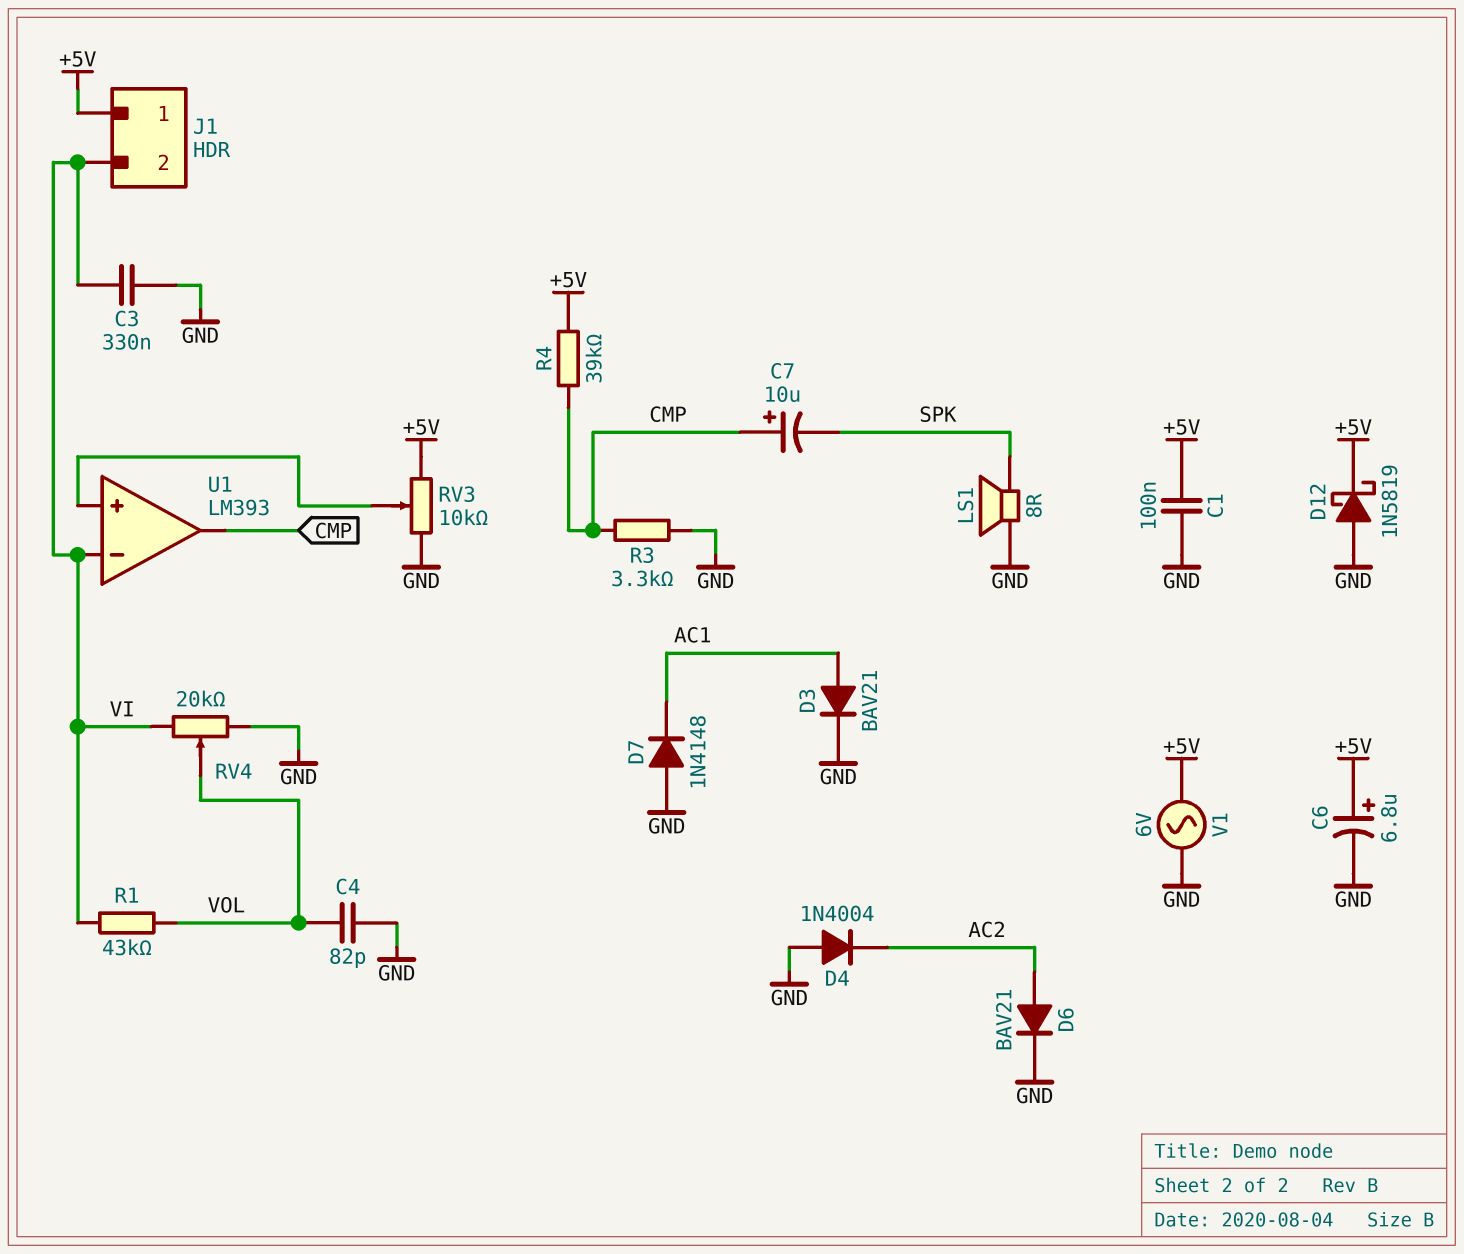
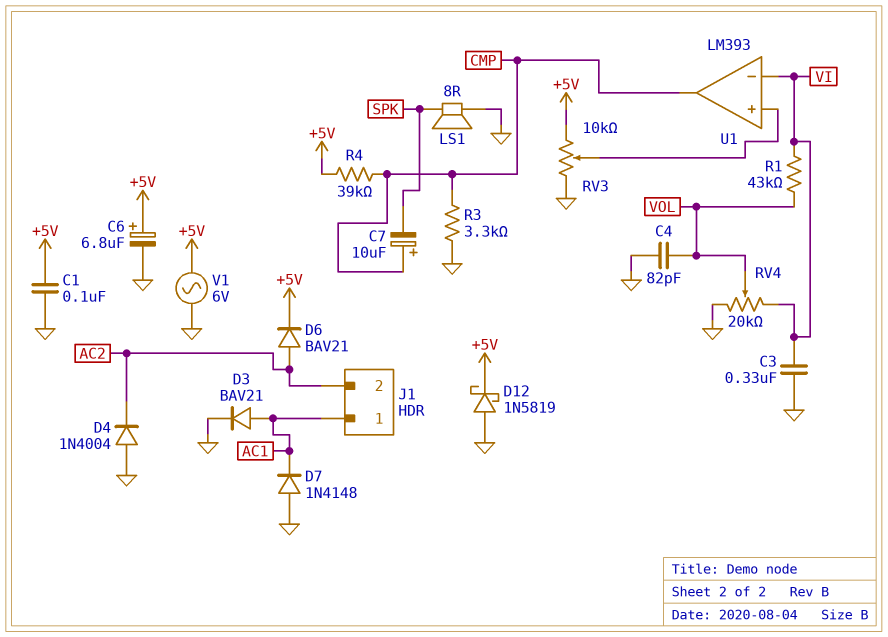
D6: diode BAV21 (A AC2, K GND) -> diode BAV21 (A AC2, K +5V)
J1 pin 1: +5V -> AC1
J1 pin 2: VI -> AC2

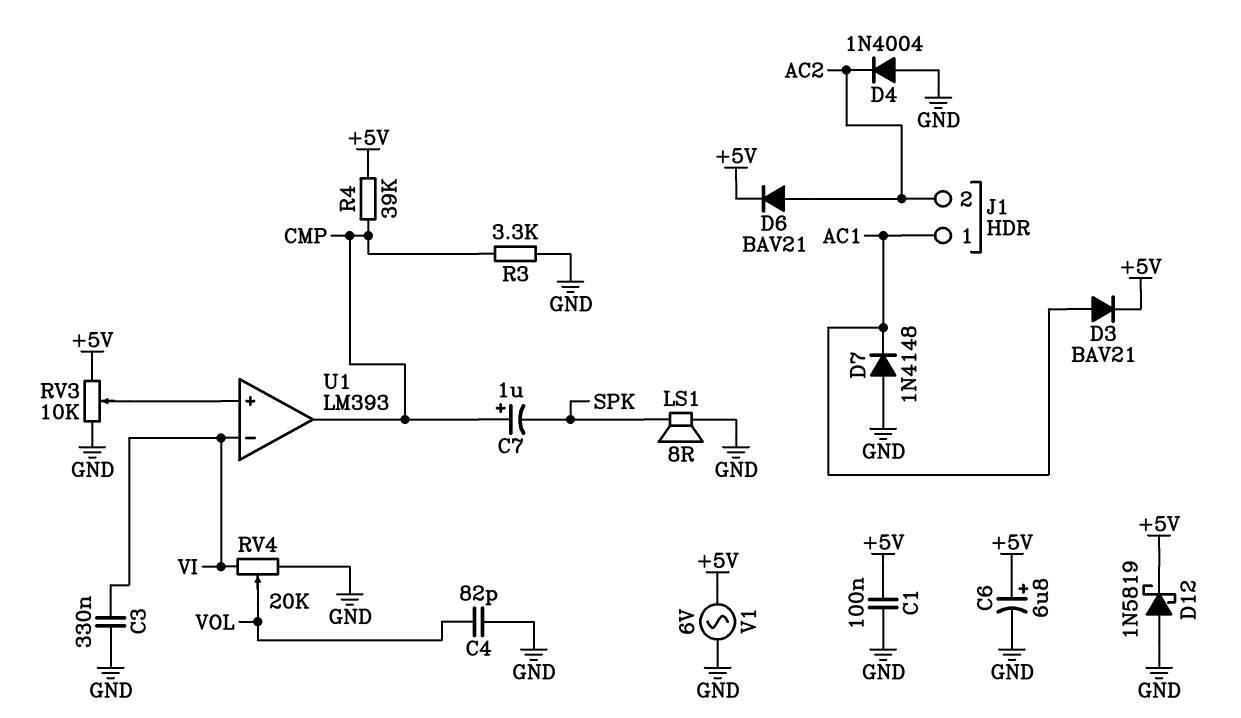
C7: 10uF (plus CMP, minus SPK) -> 1uF (plus CMP, minus SPK)
D3: diode BAV21 (A AC1, K GND) -> diode BAV21 (A AC1, K +5V)
R1: 43k (VI, VOL) -> none

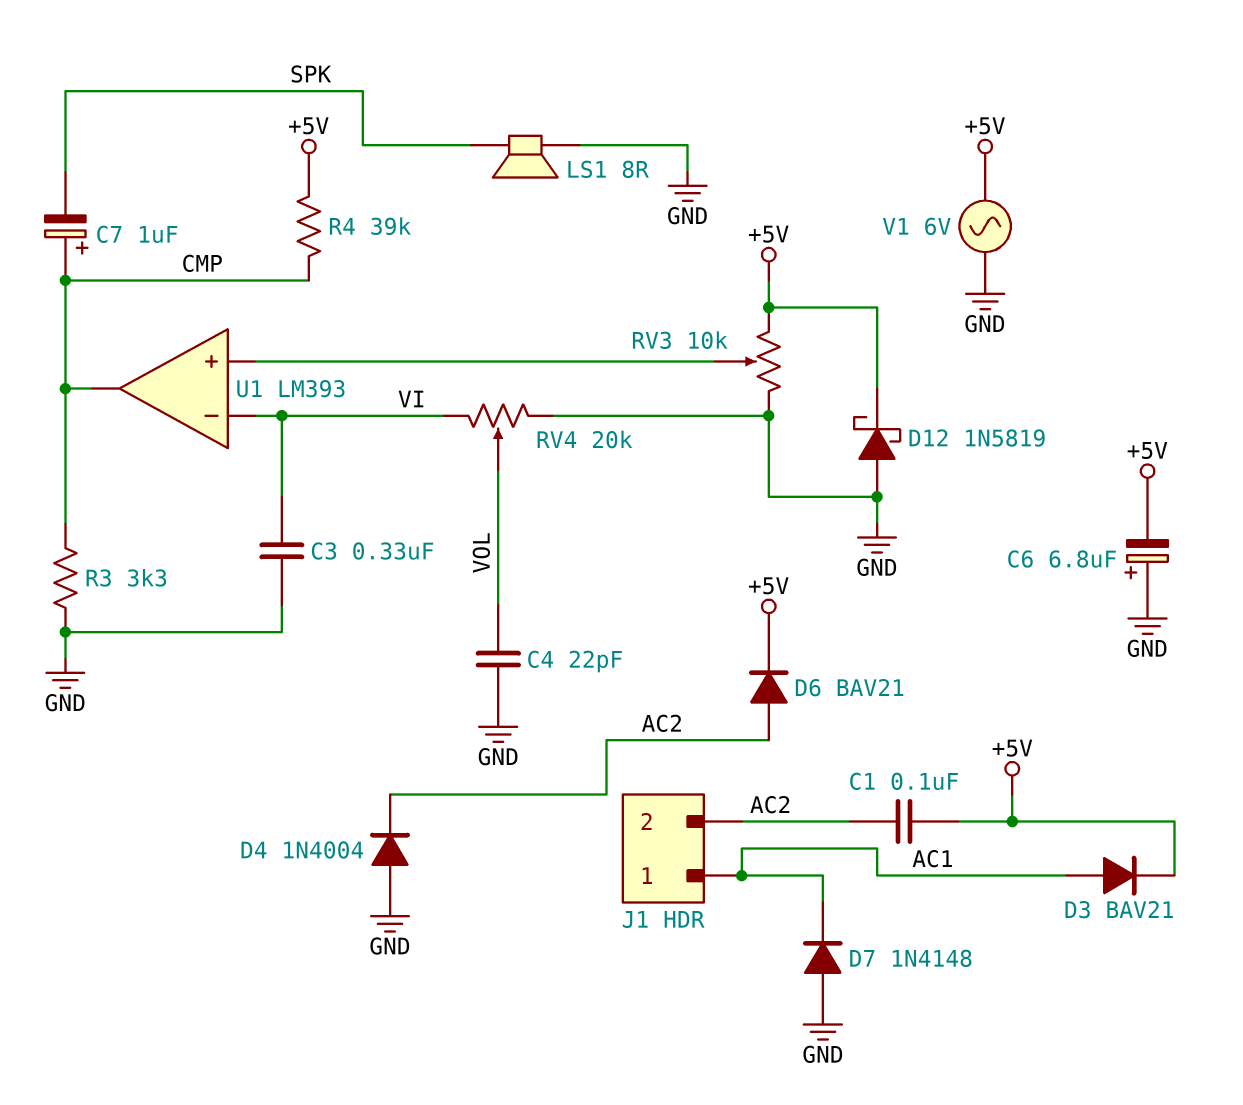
C1: 100nF (+5V, GND) -> 100nF (+5V, AC2)
C4: 82pF (GND, VOL) -> 22pF (GND, VOL)
C6: 6.8uF (plus +5V, minus GND) -> 6.8uF (plus GND, minus +5V)

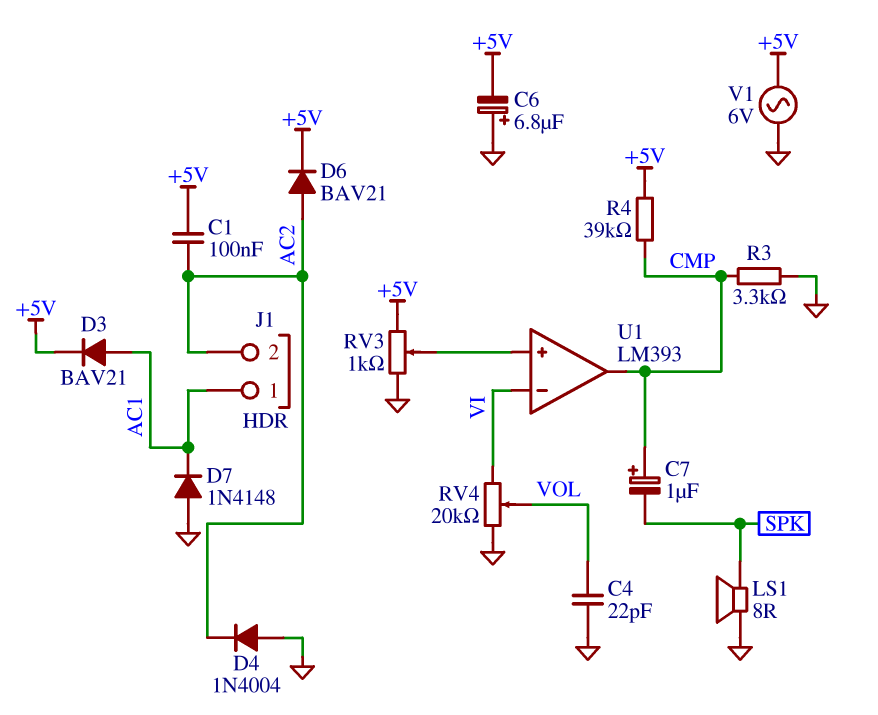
C3: 330nF (GND, VI) -> none
D12: schottky 1N5819 (A GND, K +5V) -> none
RV3: 10k (+5V, GND, wiper U1/in+) -> 1k (+5V, GND, wiper U1/in+)

